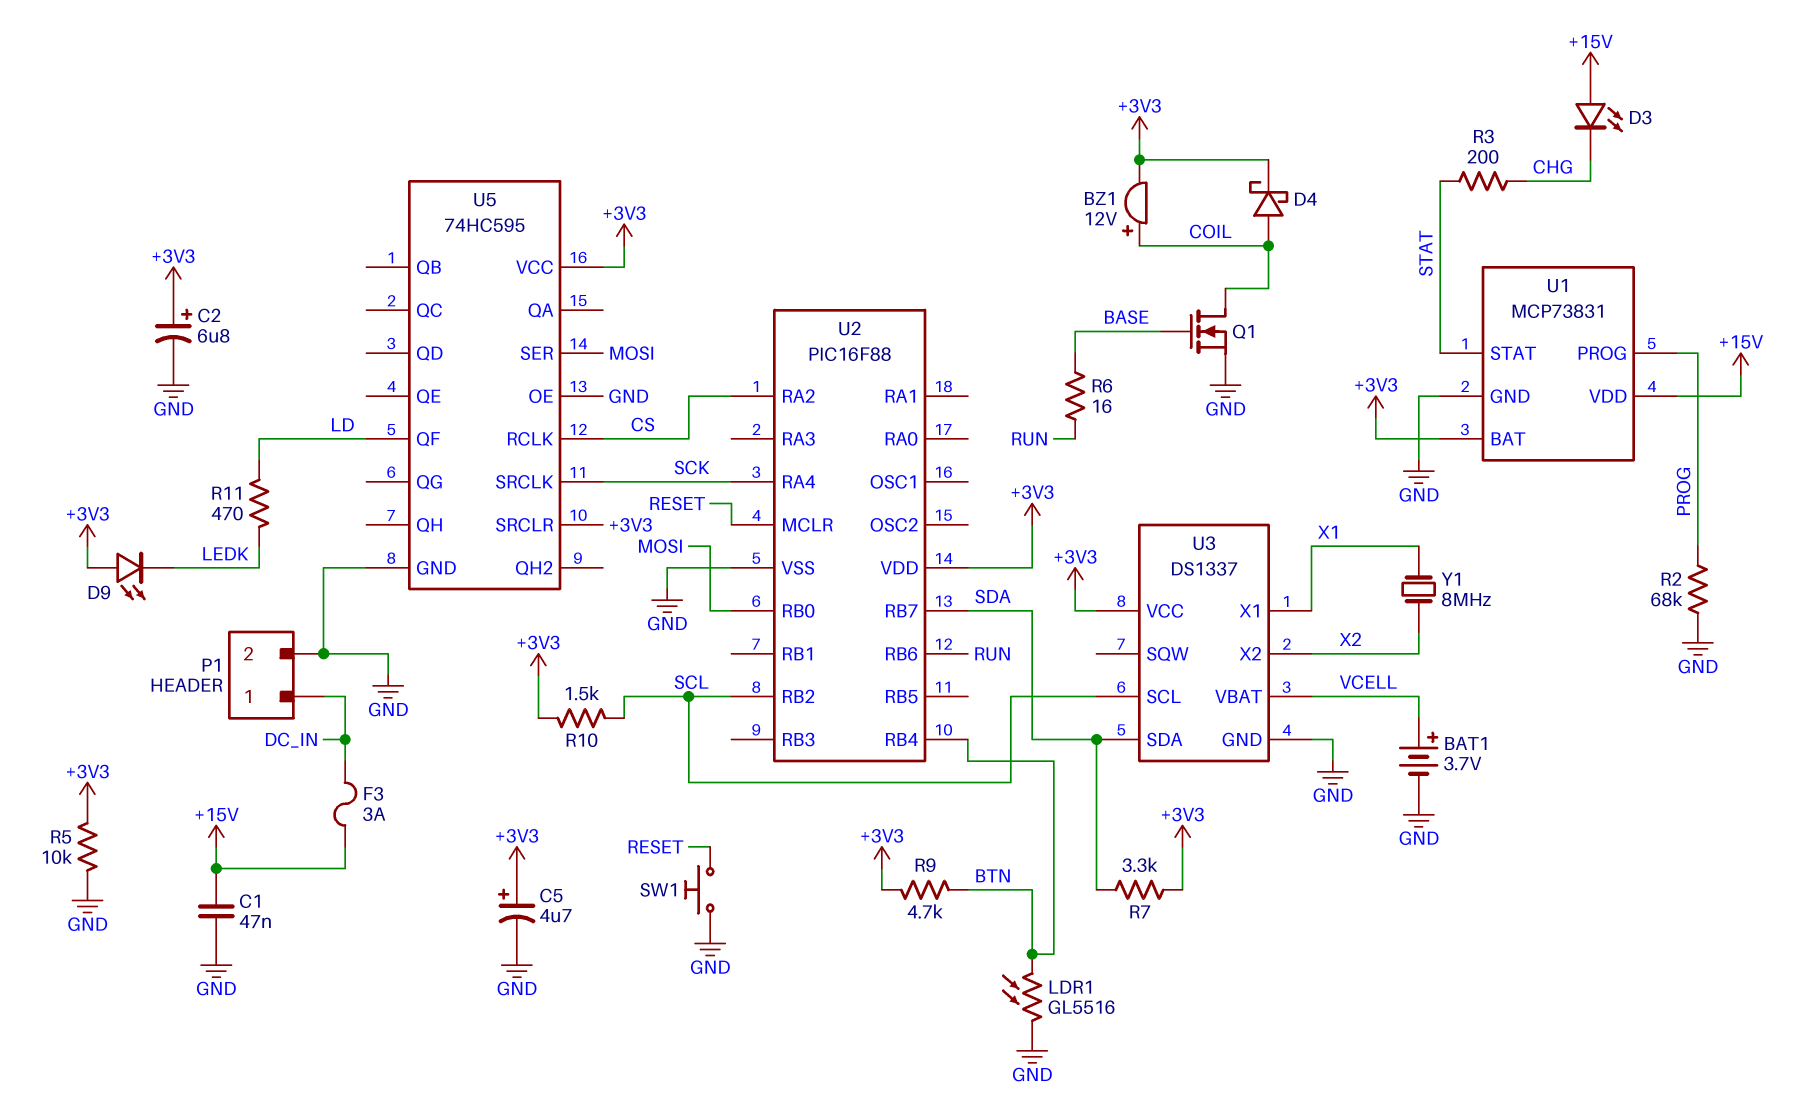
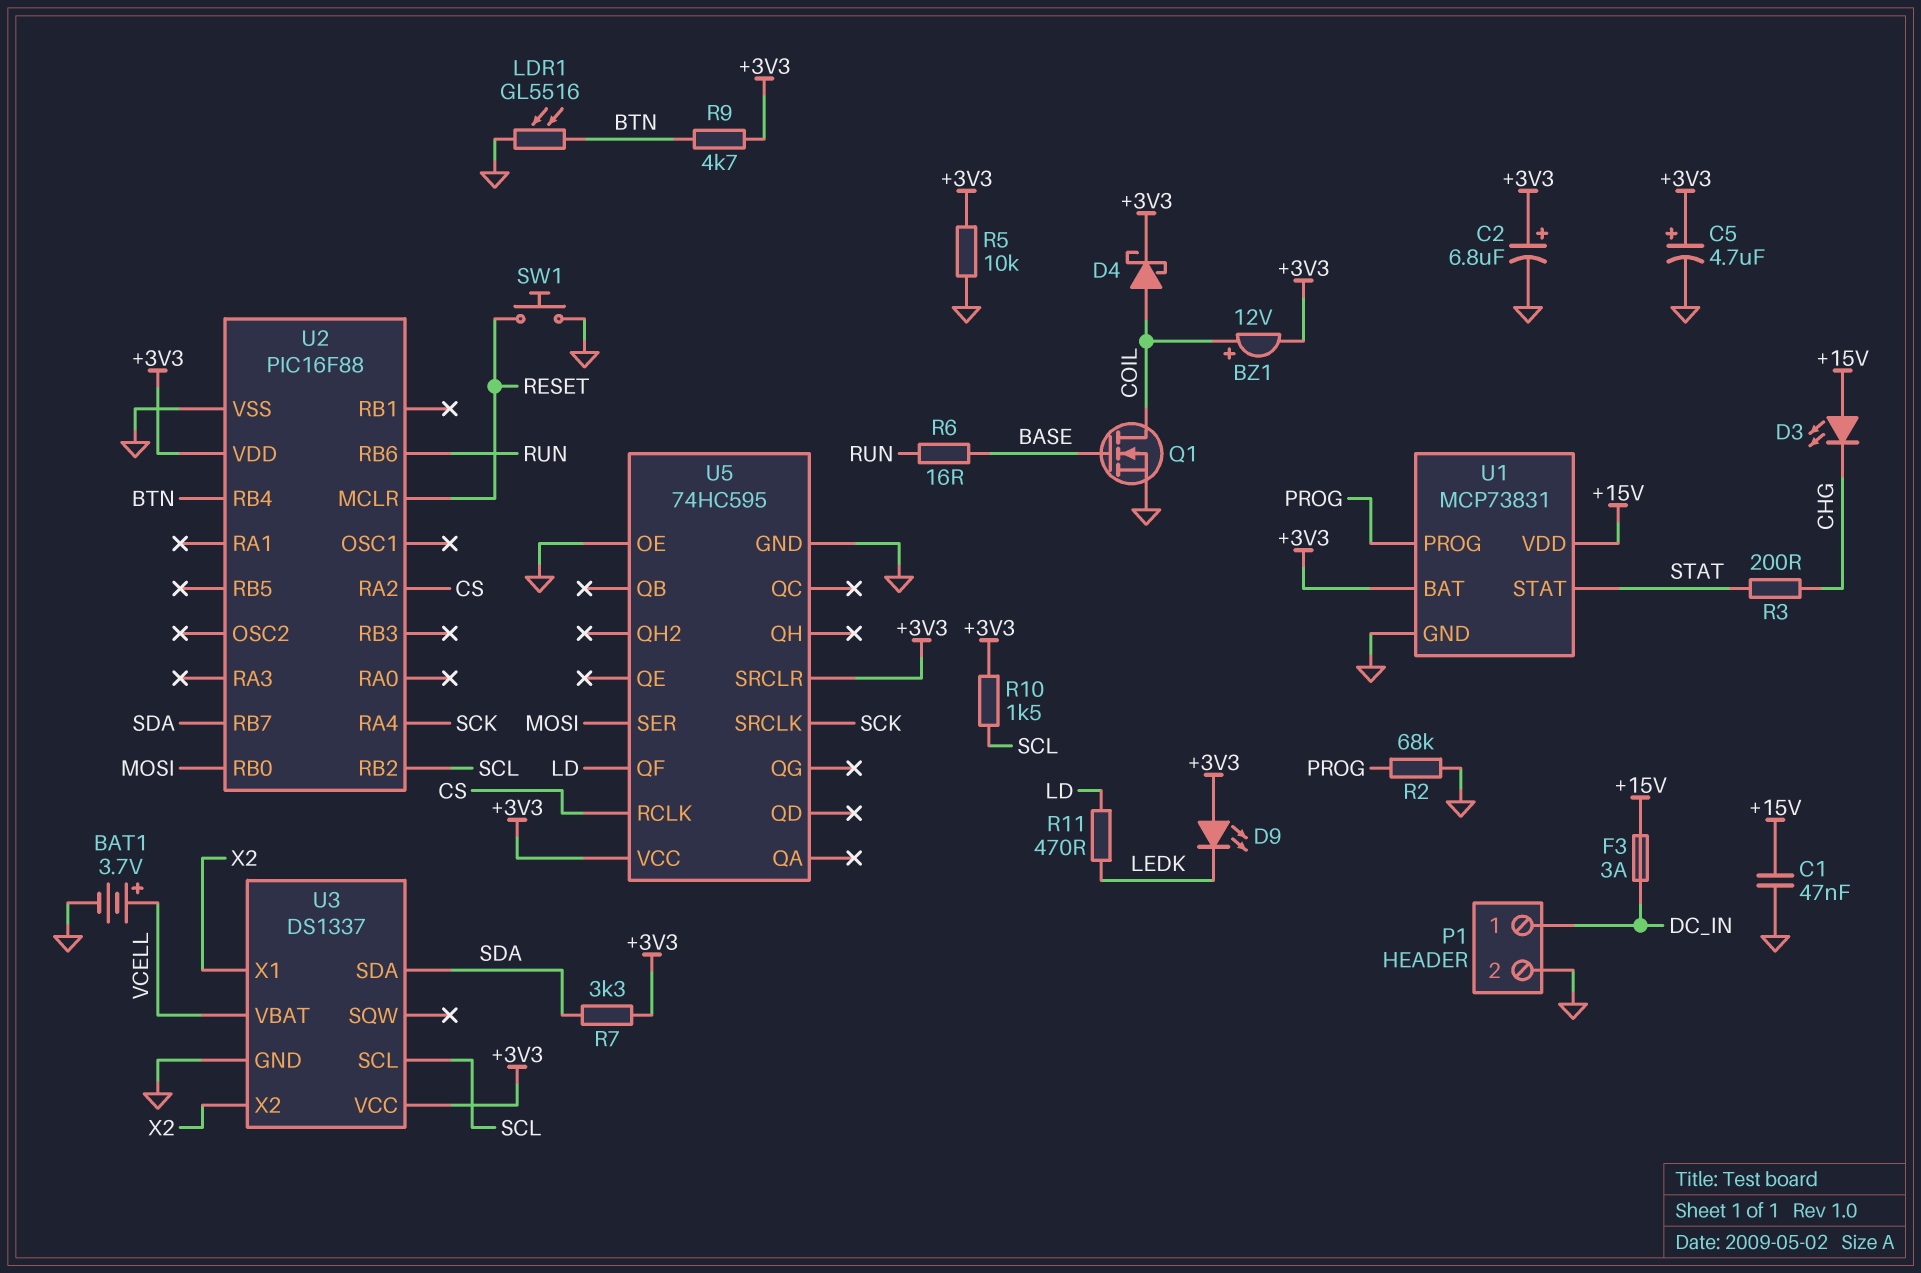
U3 pin X1: X1 -> X2
Y1: 8MHz (X1, X2) -> none

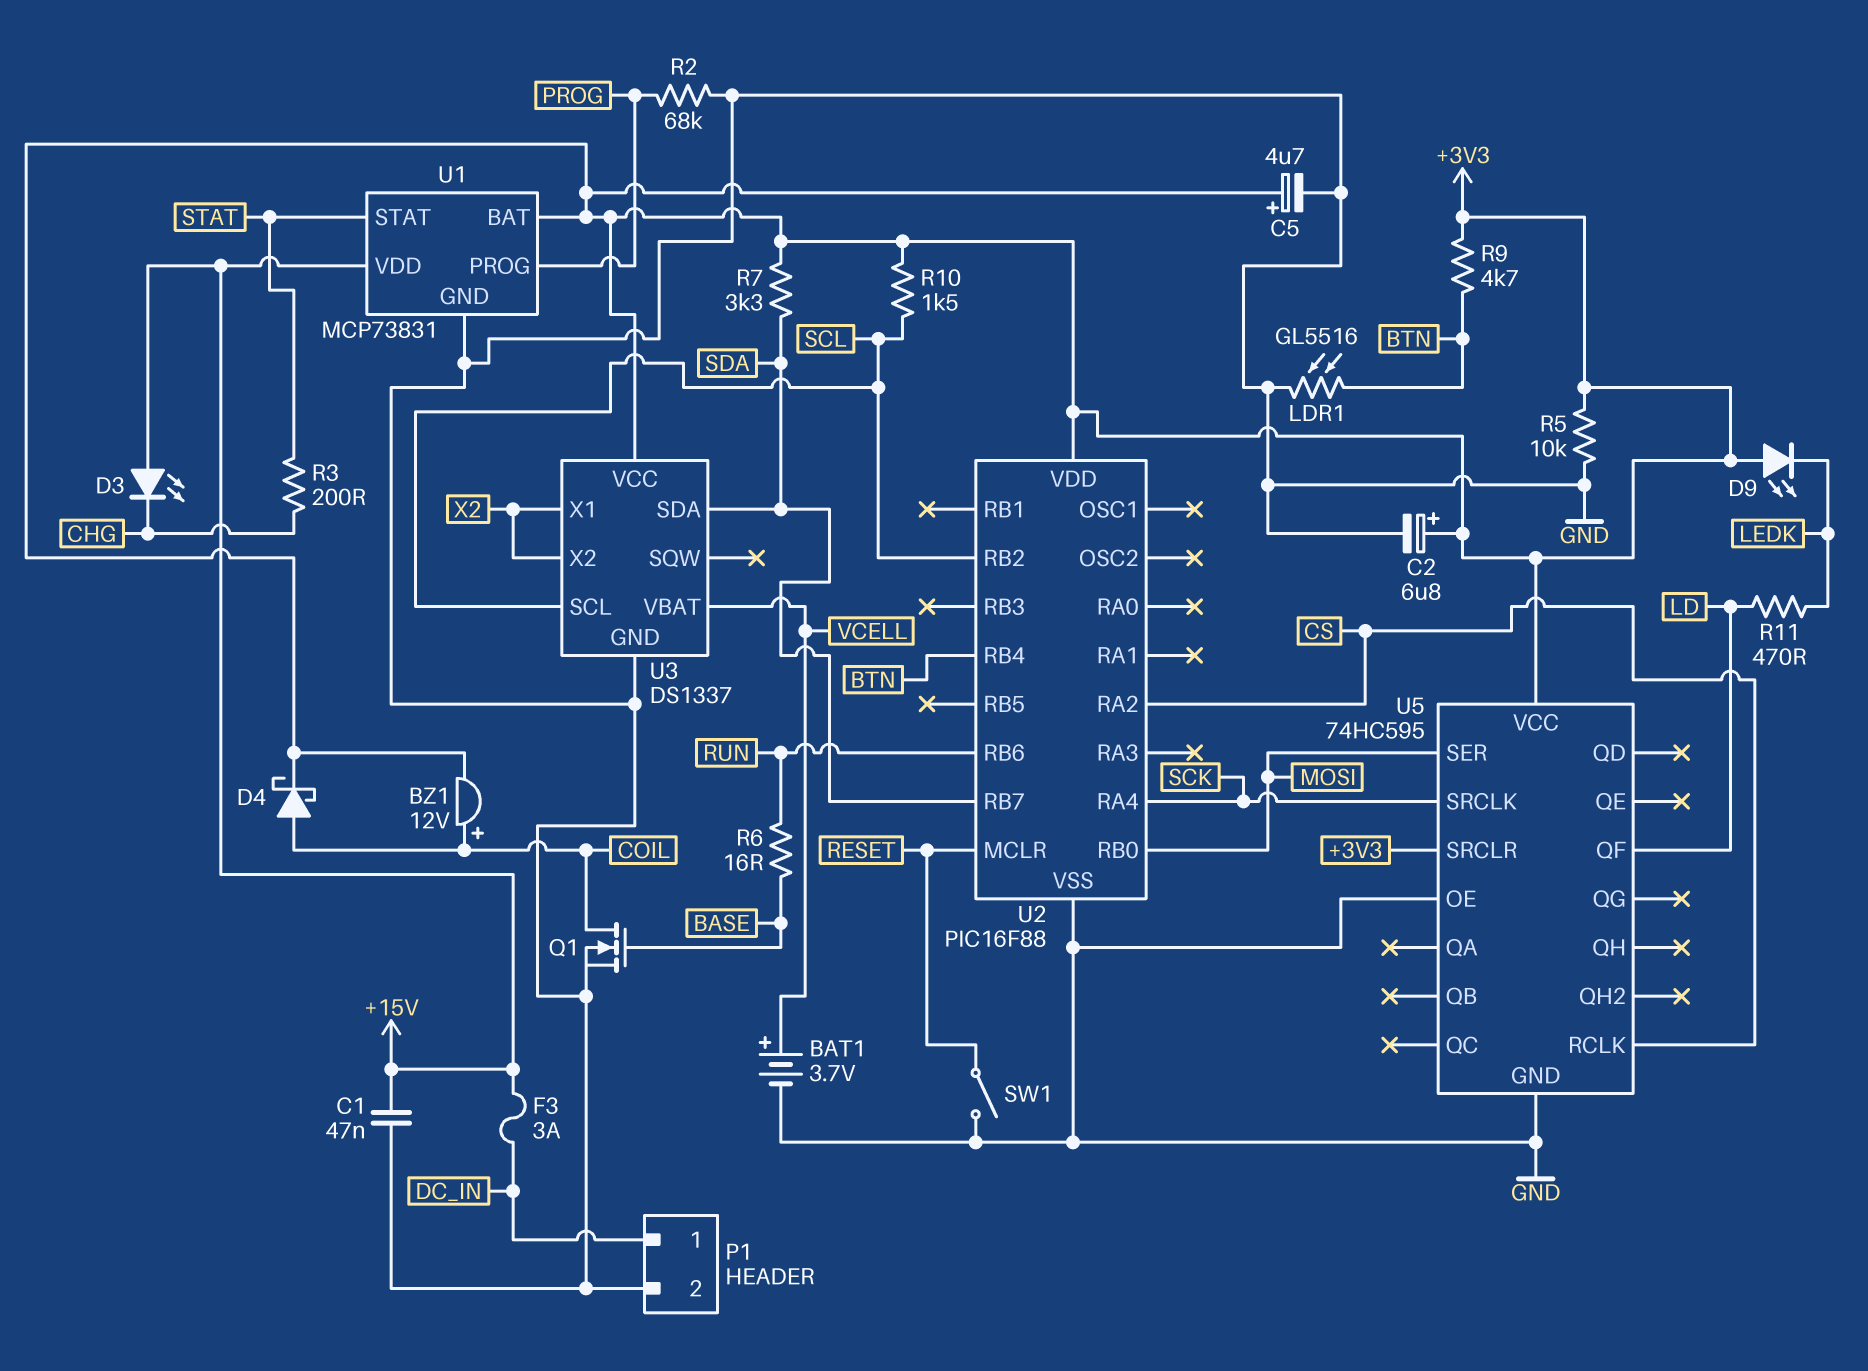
SW1: button (GND, RESET) -> switch (GND, RESET)

